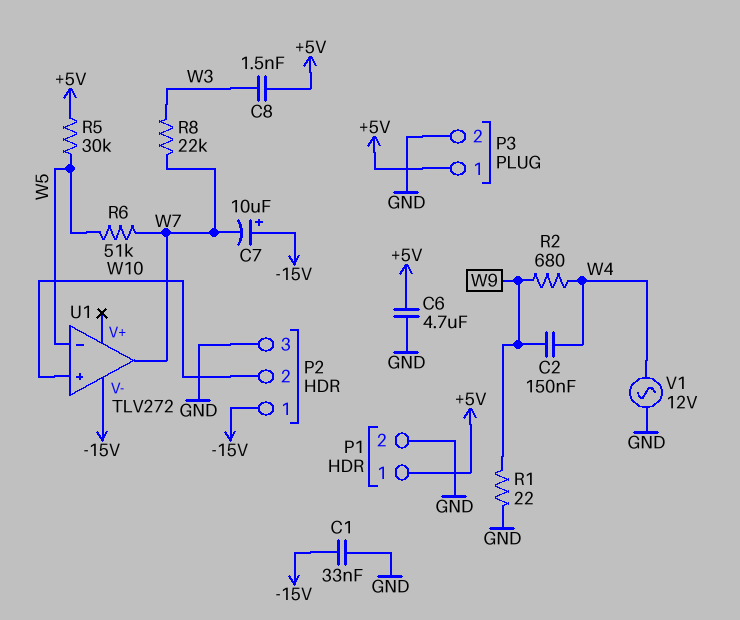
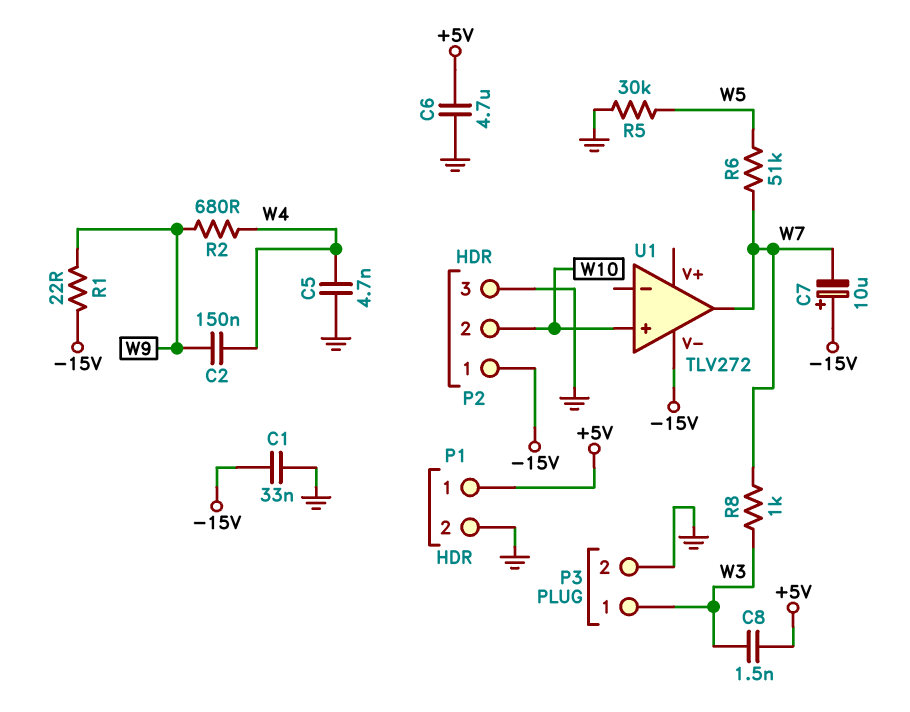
C5: none -> 4.7nF (GND, W4)
P3 pin 1: +5V -> W3
R1: 22 (GND, W9) -> 22 (-15V, W9)
R5: 30k (+5V, W5) -> 30k (GND, W5)
R8: 22k (W3, W7) -> 1k (W3, W7)
U1 pin in-: W5 -> none
V1: AC 12V (GND, W4) -> none

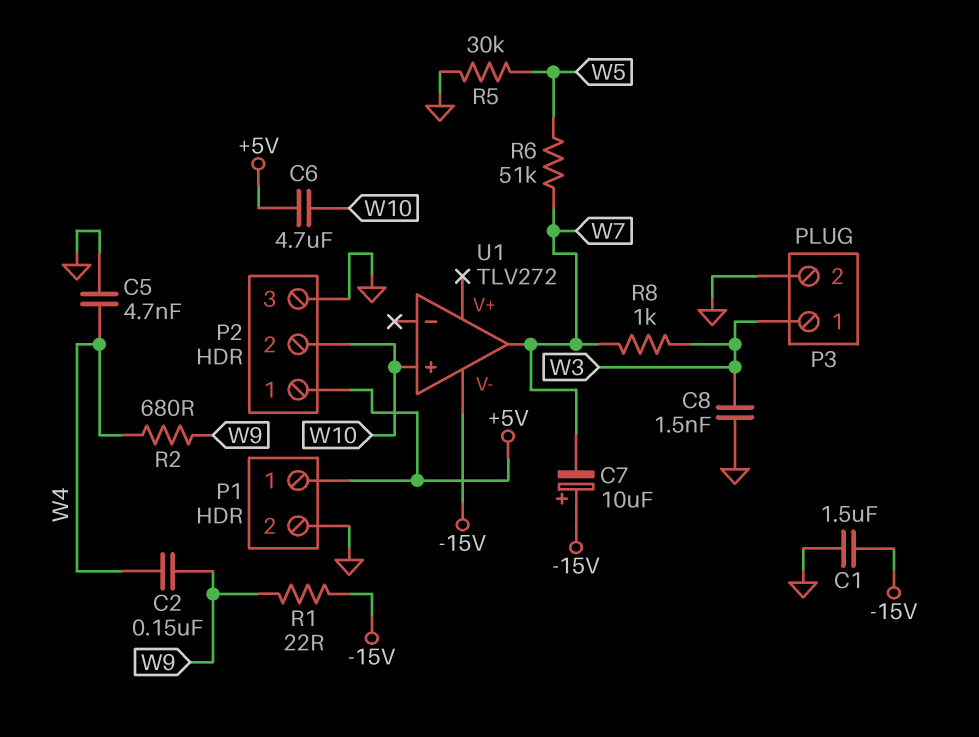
C1: 33nF (-15V, GND) -> 1.5uF (-15V, GND)
C6: 4.7uF (+5V, GND) -> 4.7uF (+5V, W10)
C8: 1.5nF (+5V, W3) -> 1.5nF (GND, W3)
P2 pin 1: -15V -> +5V

